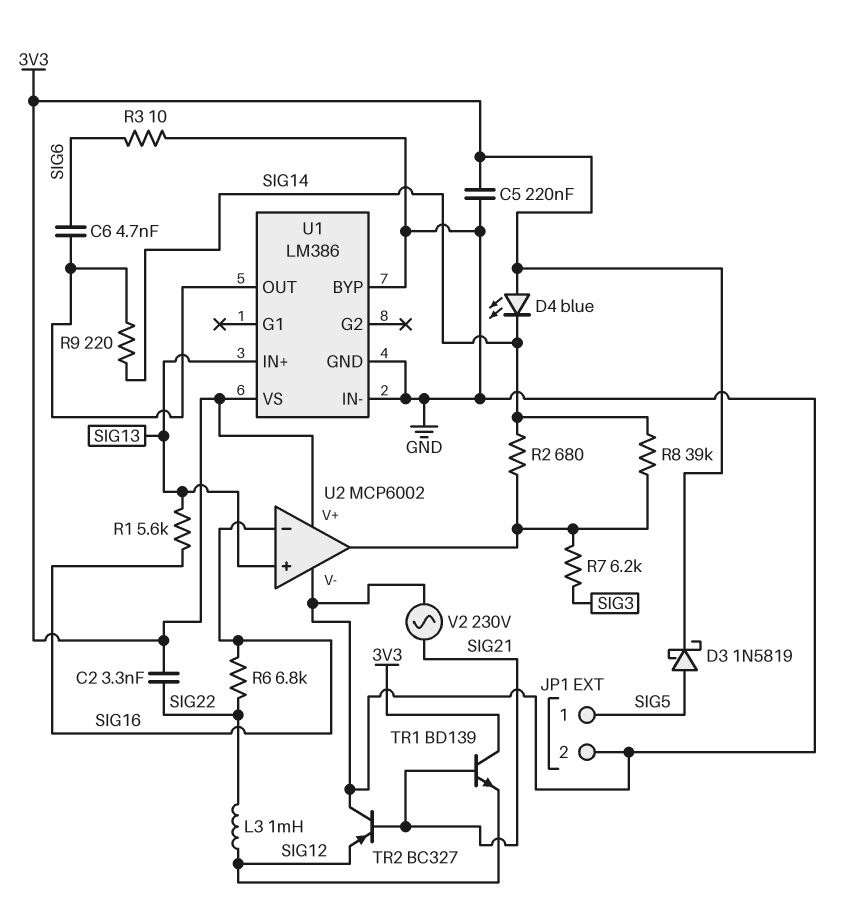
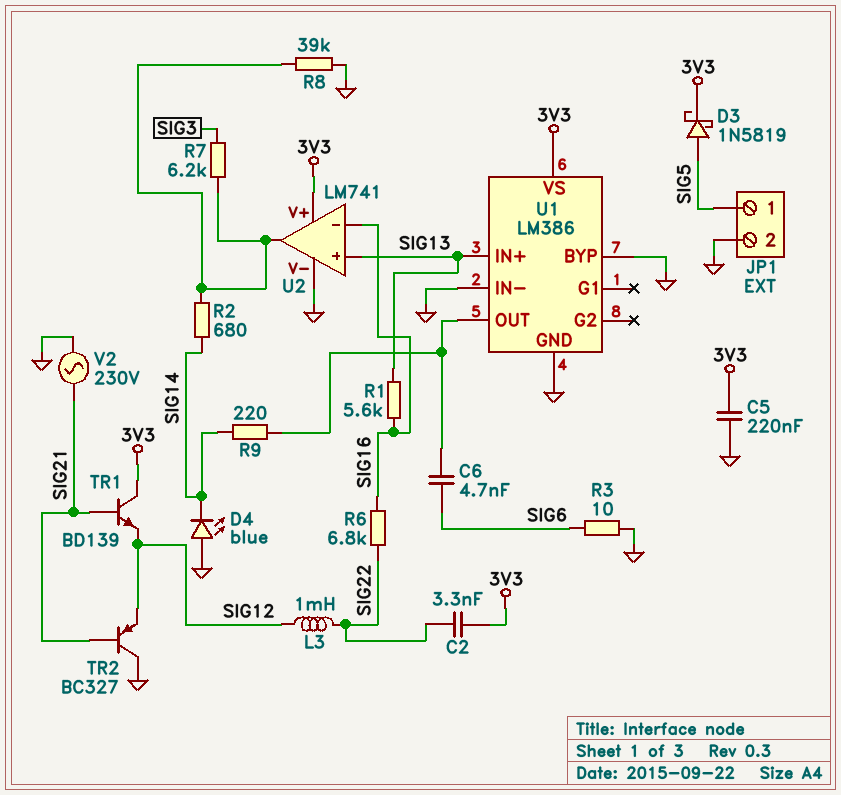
D4: LED blue (A 3V3, K SIG14) -> LED blue (A GND, K SIG14)
R8: 39k (SIG14, U2/out) -> 39k (GND, U2/out)
U2: MCP6002 -> LM741

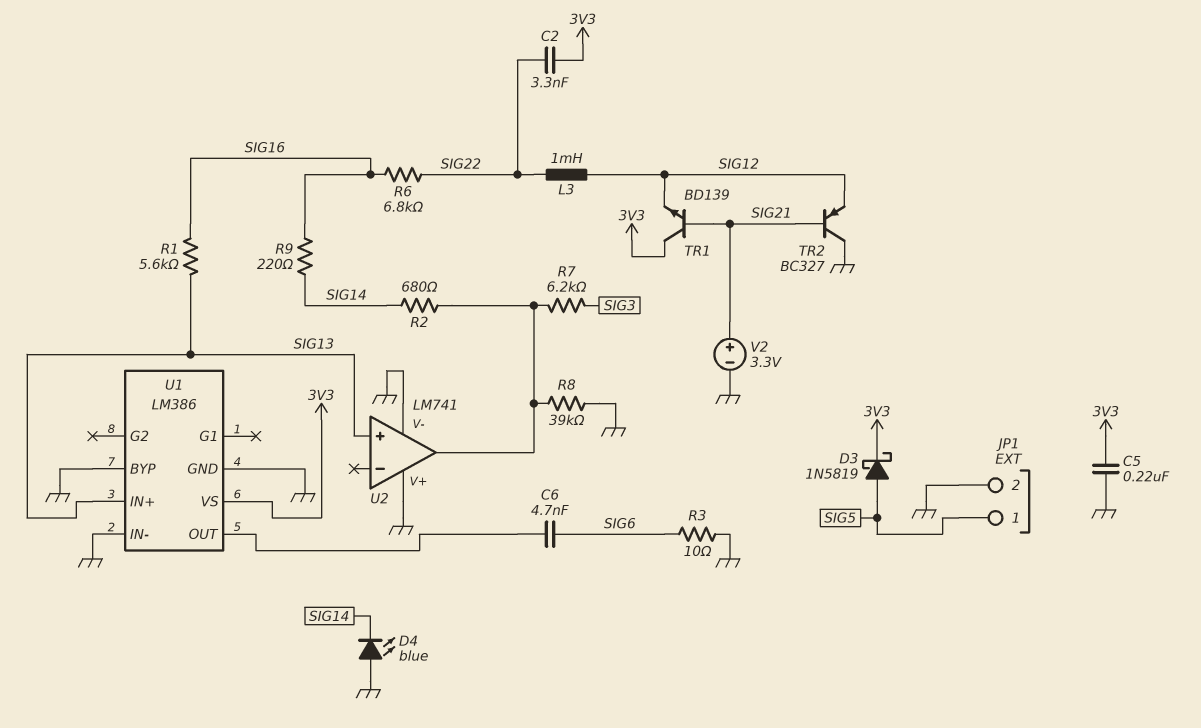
R9: 220 (SIG14, U1/OUT) -> 220 (SIG14, SIG16)
U2 pin V+: 3V3 -> GND
U2 pin in-: SIG16 -> none
V2: AC 230V (GND, SIG21) -> 3.3V (plus SIG21, minus GND)

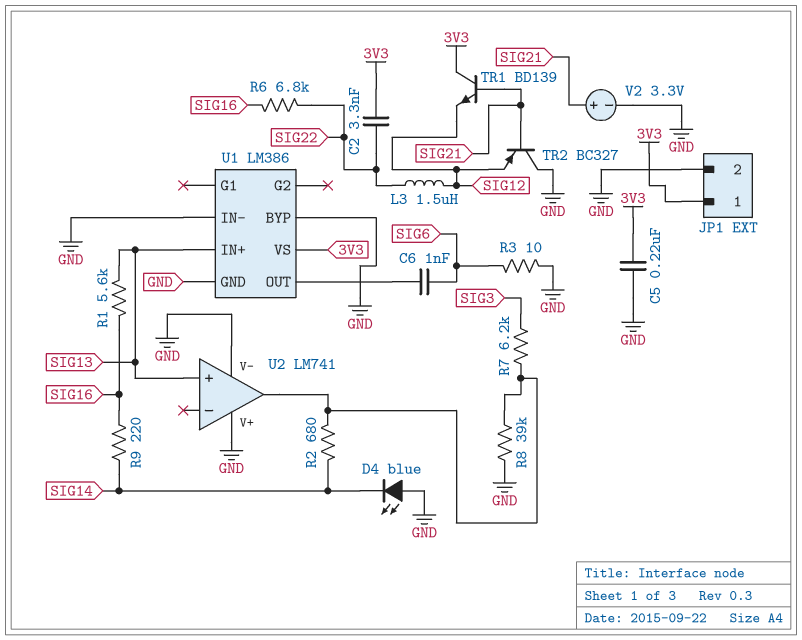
C6: 4.7nF (SIG6, U1/OUT) -> 1nF (SIG6, U1/OUT)
D3: schottky 1N5819 (A SIG5, K 3V3) -> none
JP1 pin 1: SIG5 -> 3V3
L3: 1mH (SIG12, SIG22) -> 1.5uH (SIG12, SIG22)

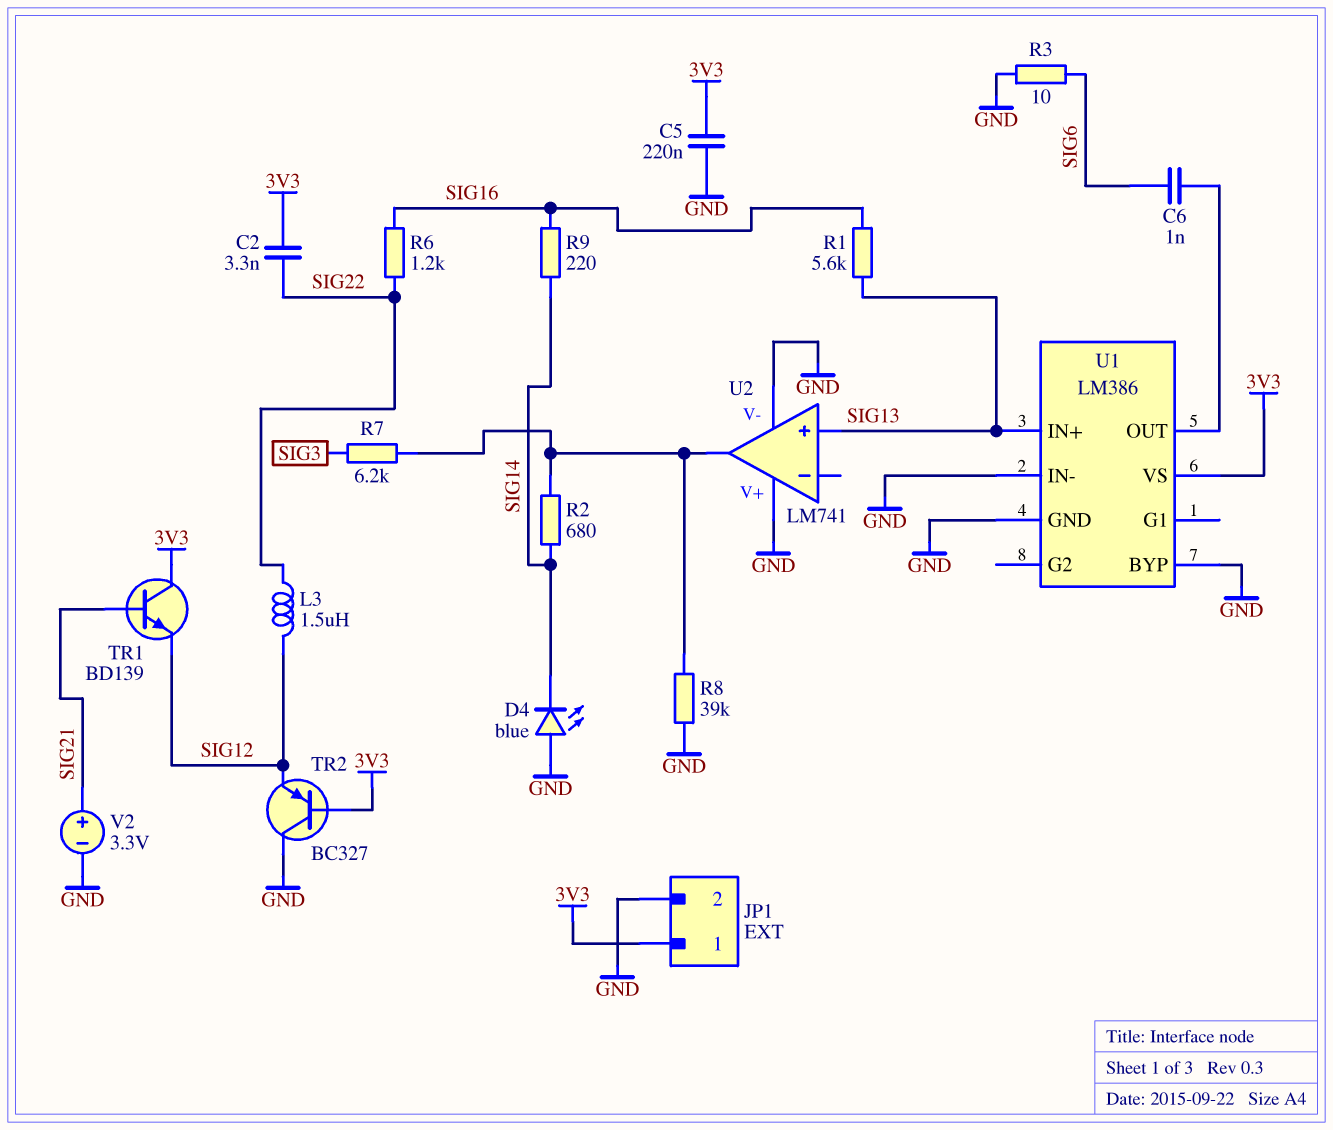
R6: 6.8k (SIG16, SIG22) -> 1.2k (SIG16, SIG22)
TR2: PNP BC327 (B SIG21, C GND, E SIG12) -> PNP BC327 (B 3V3, C GND, E SIG12)

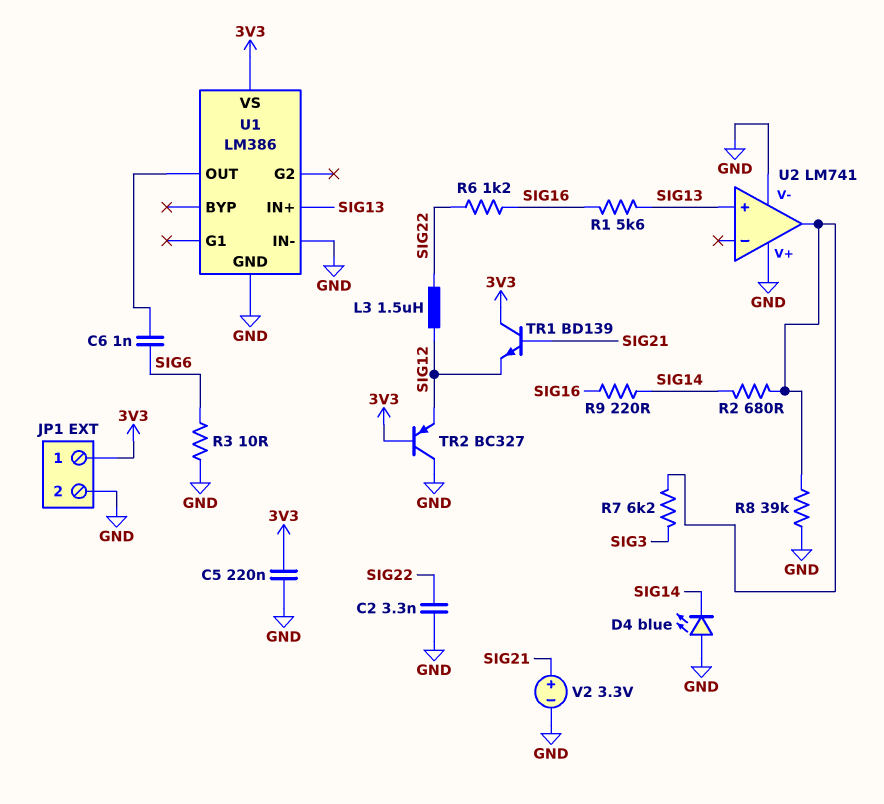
C2: 3.3nF (3V3, SIG22) -> 3.3nF (GND, SIG22)
U1 pin BYP: GND -> none

